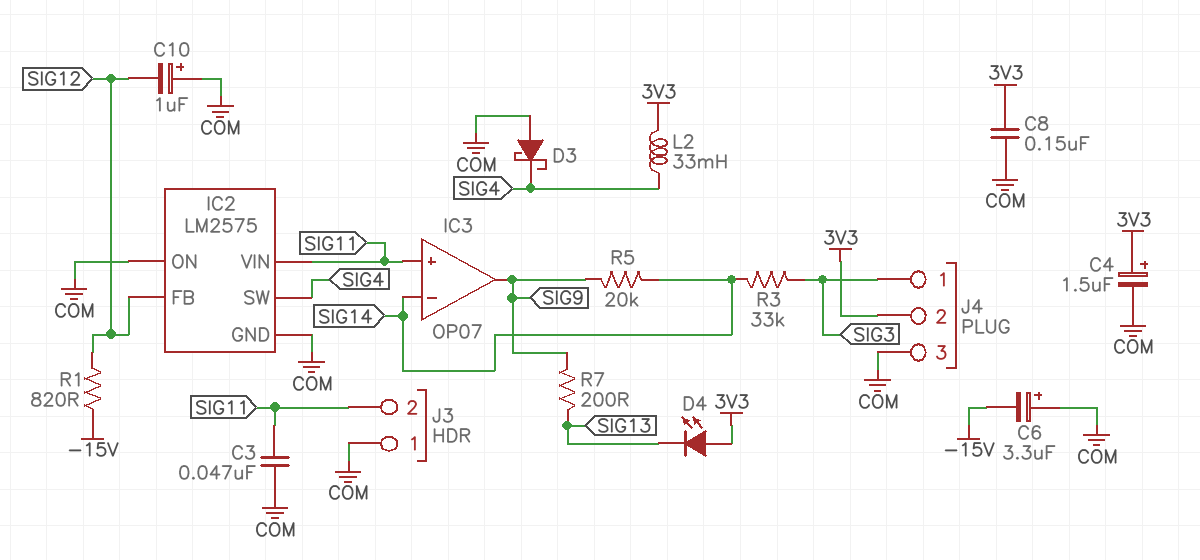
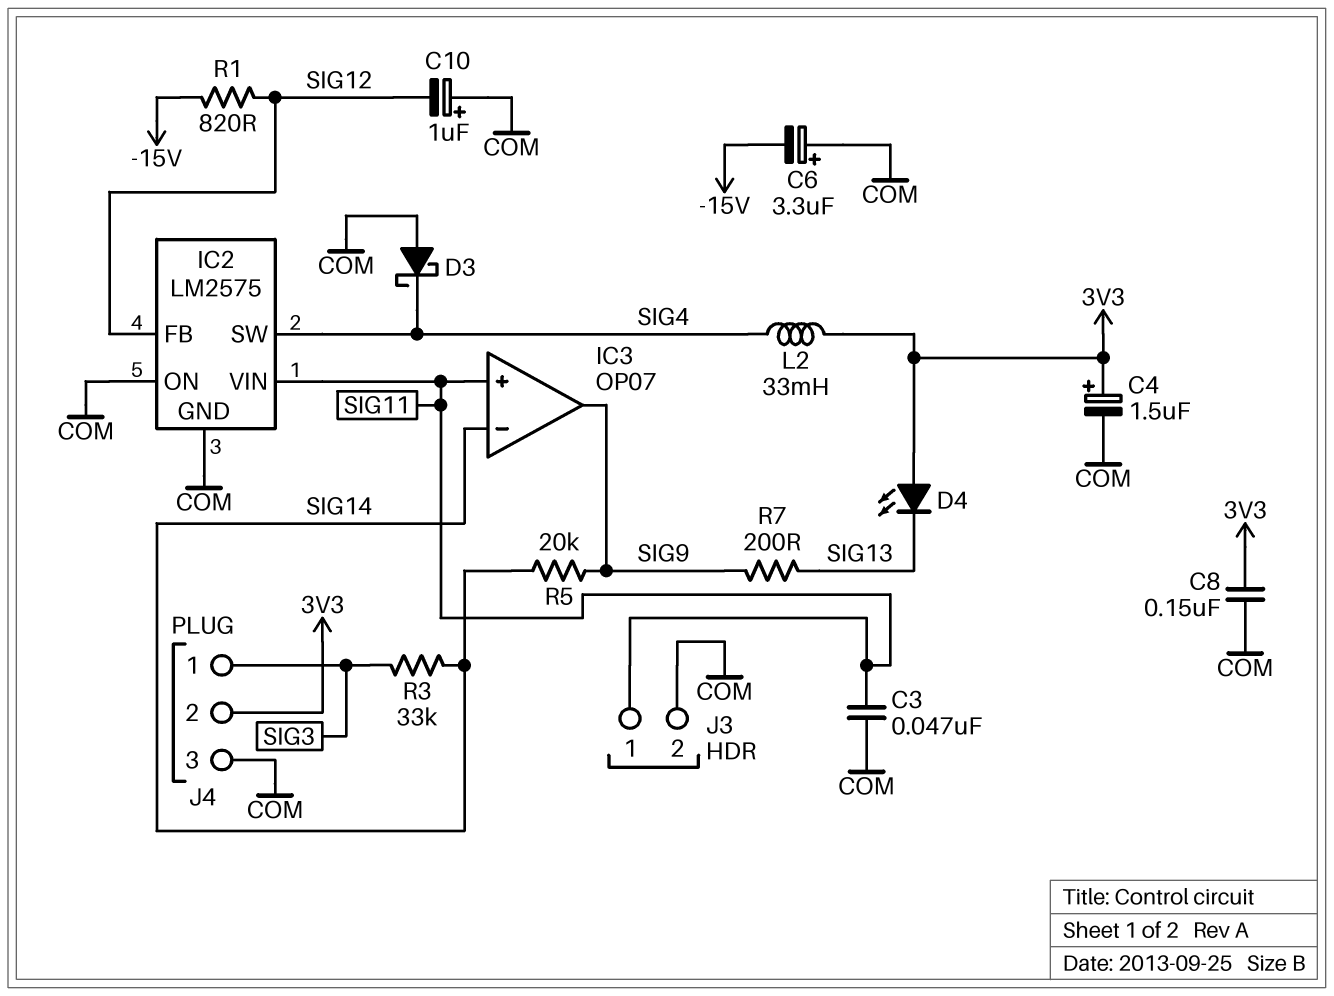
J3 pin 1: COM -> SIG11
J3 pin 2: SIG11 -> COM

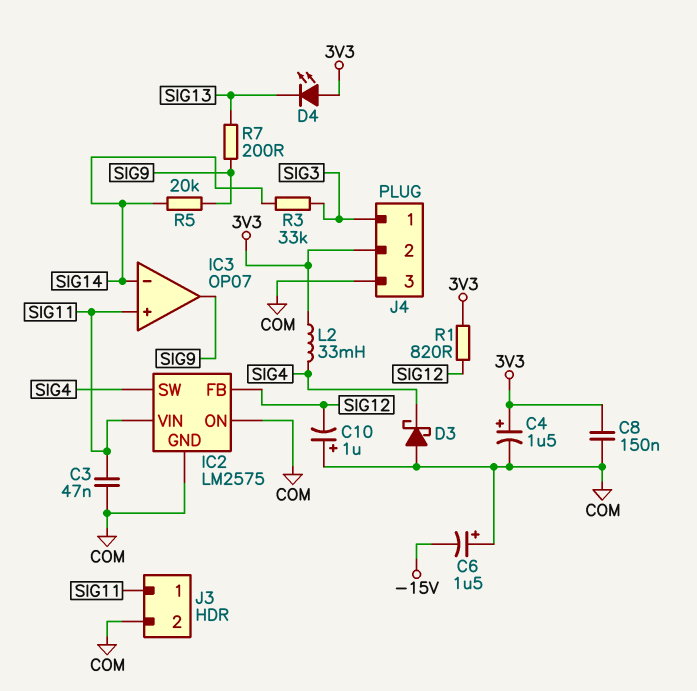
C6: 3.3uF (plus COM, minus -15V) -> 1.5uF (plus COM, minus -15V)
R1: 820 (-15V, SIG12) -> 820 (3V3, SIG12)

